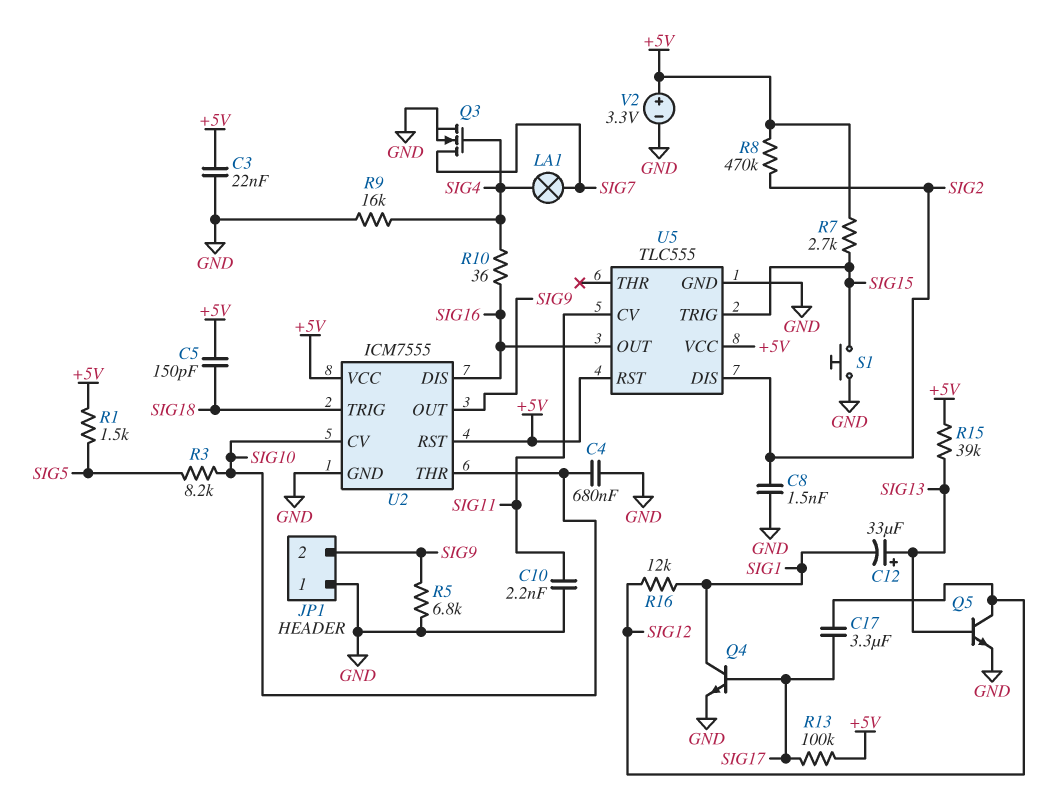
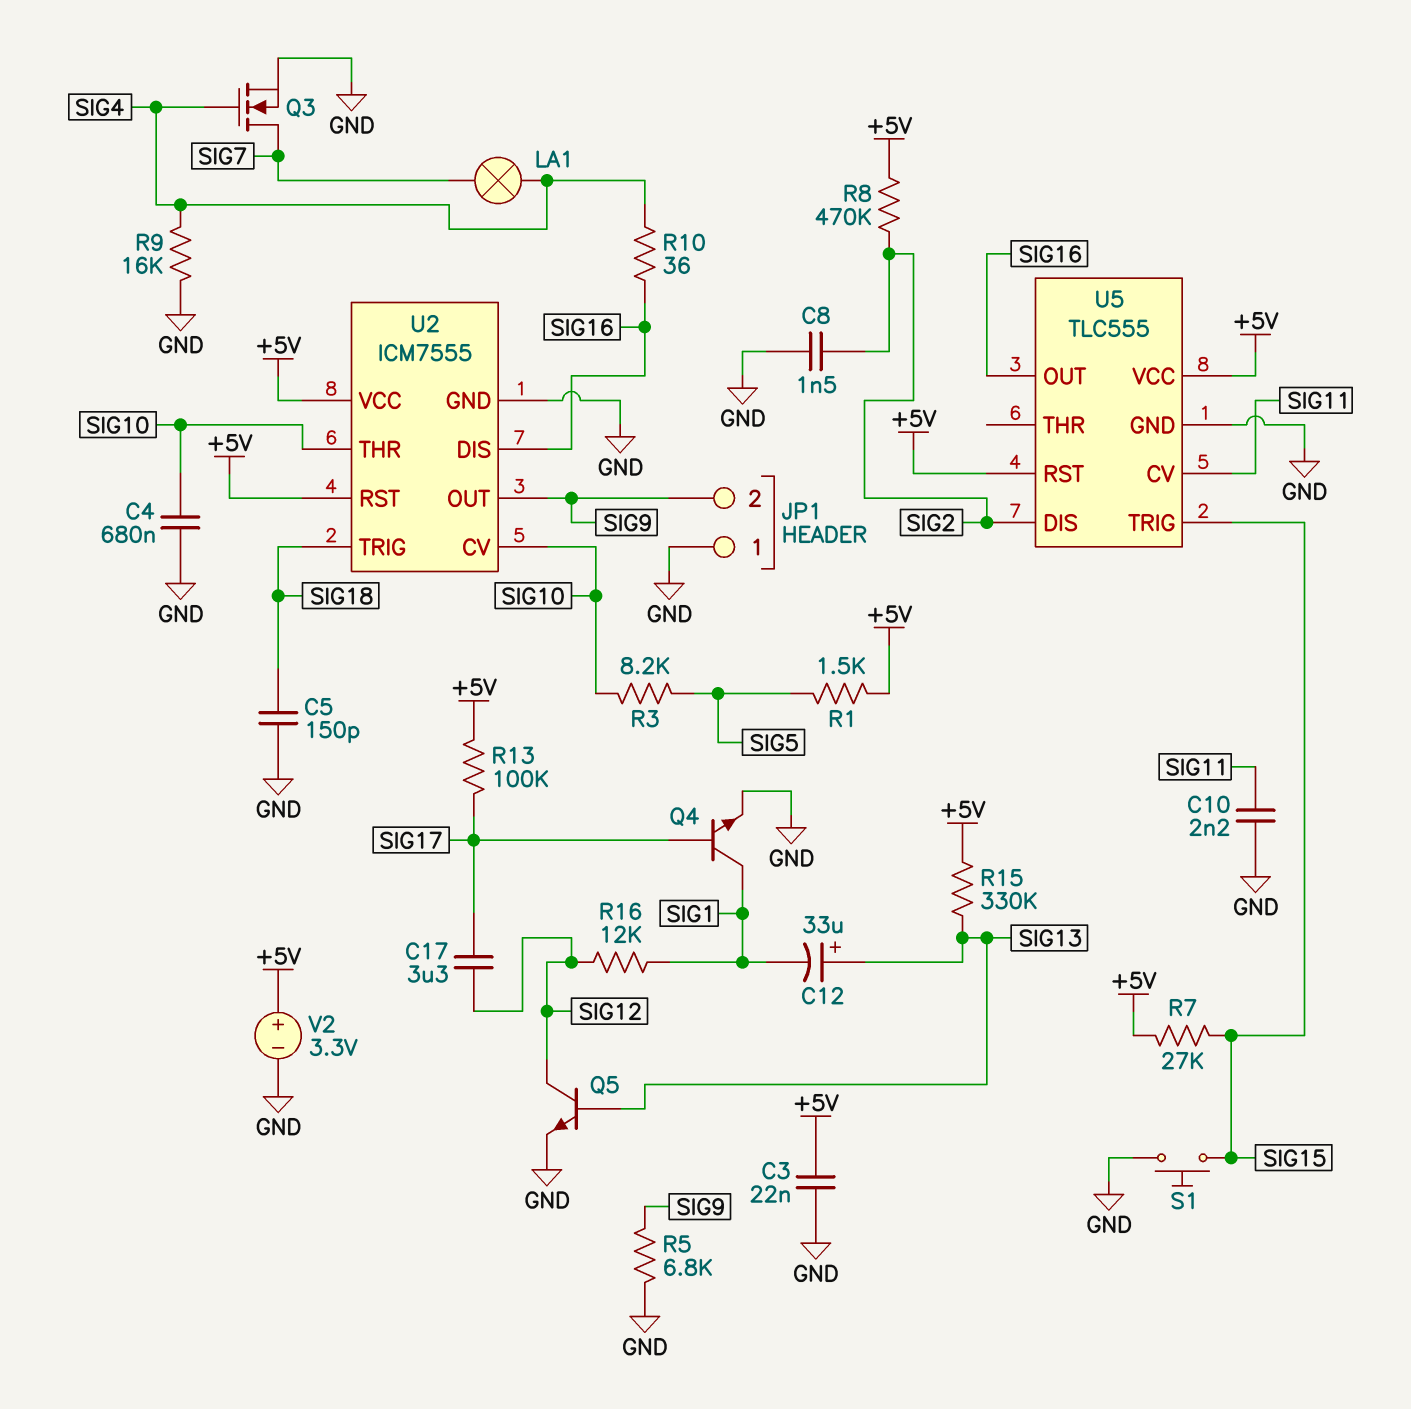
C5: 150pF (+5V, SIG18) -> 150pF (GND, SIG18)
R7: 2.7k (+5V, SIG15) -> 27k (+5V, SIG15)
R15: 39k (+5V, SIG13) -> 330k (+5V, SIG13)

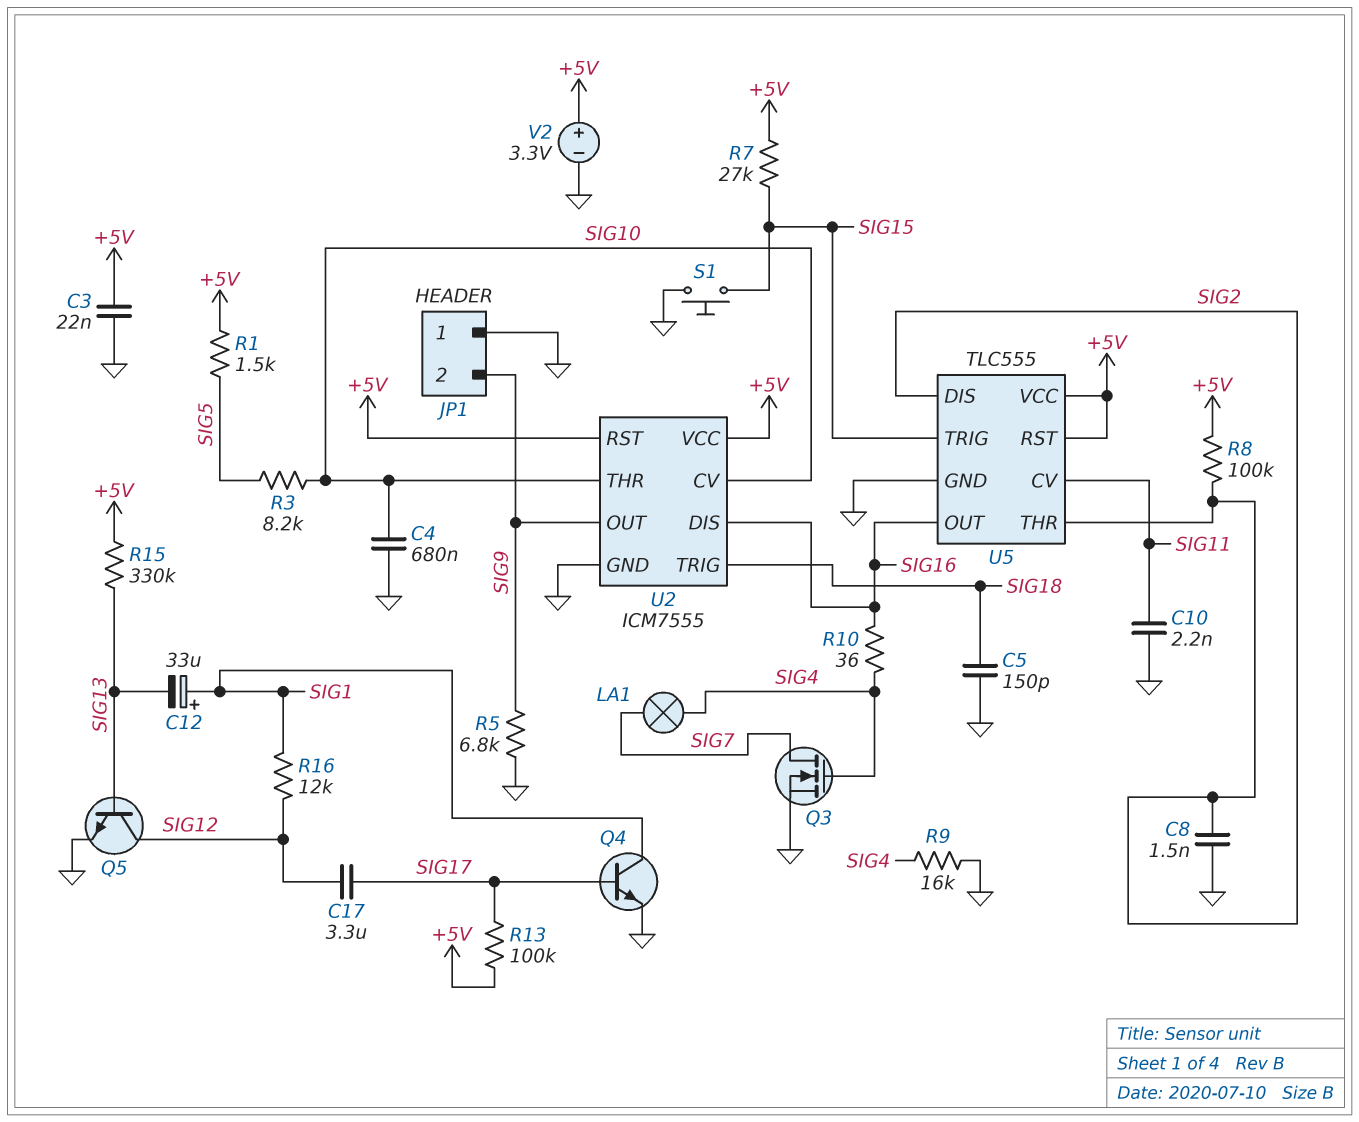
C12: 33uF (plus SIG13, minus SIG1) -> 33uF (plus SIG1, minus SIG13)
R8: 470k (+5V, SIG2) -> 100k (+5V, SIG2)
U5 pin THR: none -> SIG2

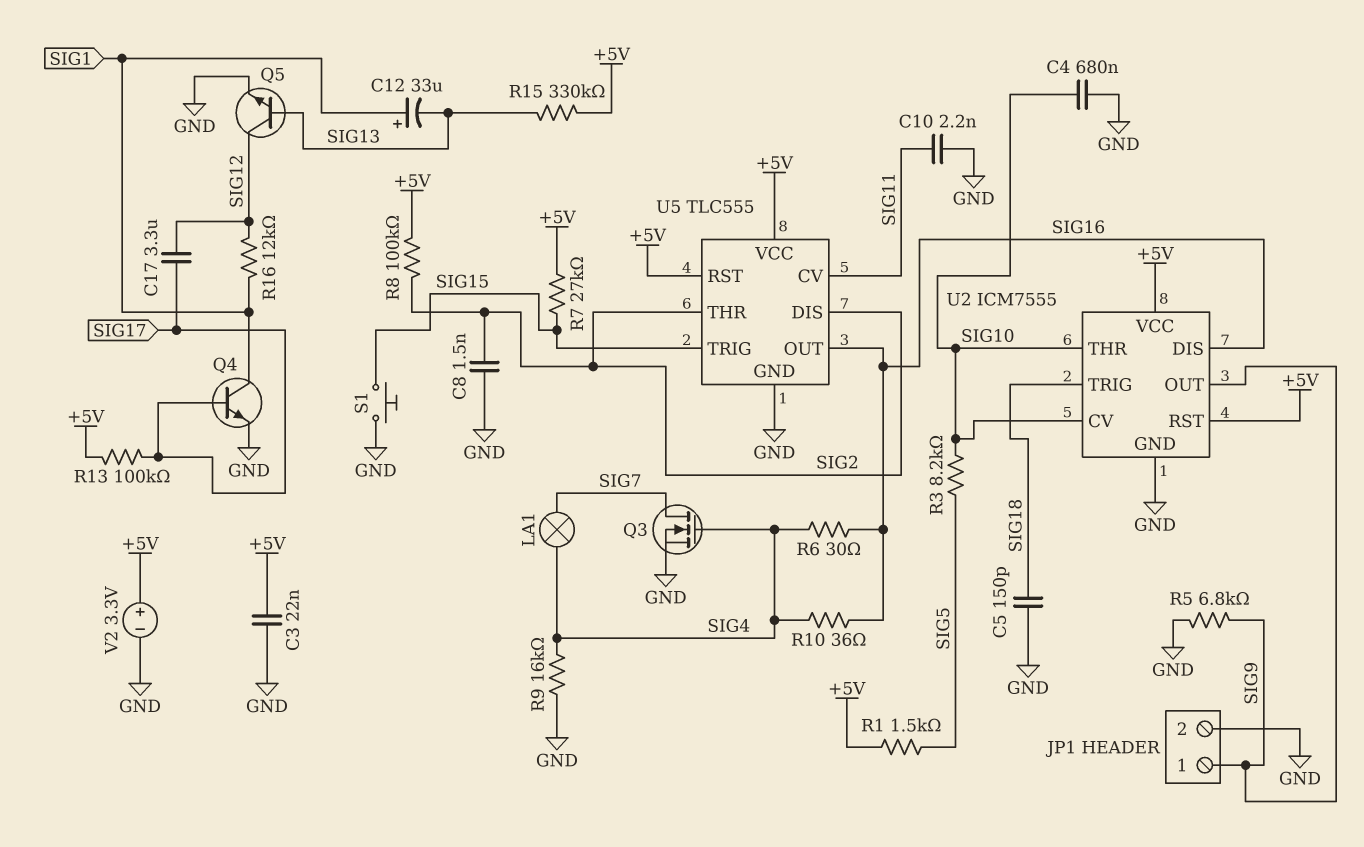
JP1 pin 1: GND -> SIG9
JP1 pin 2: SIG9 -> GND
R6: none -> 30 (SIG4, SIG16)

